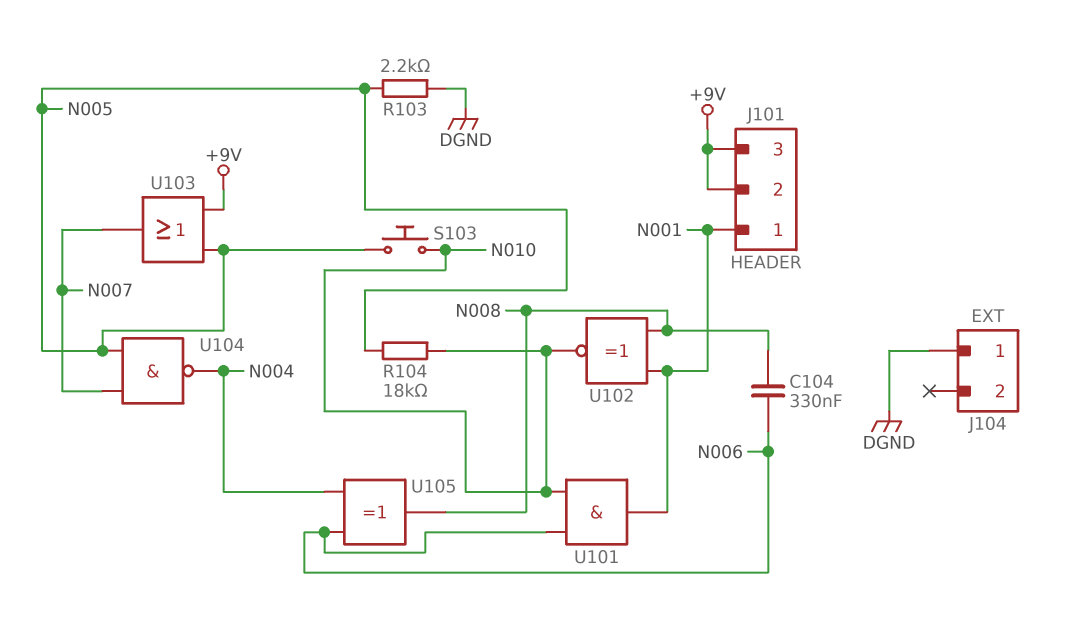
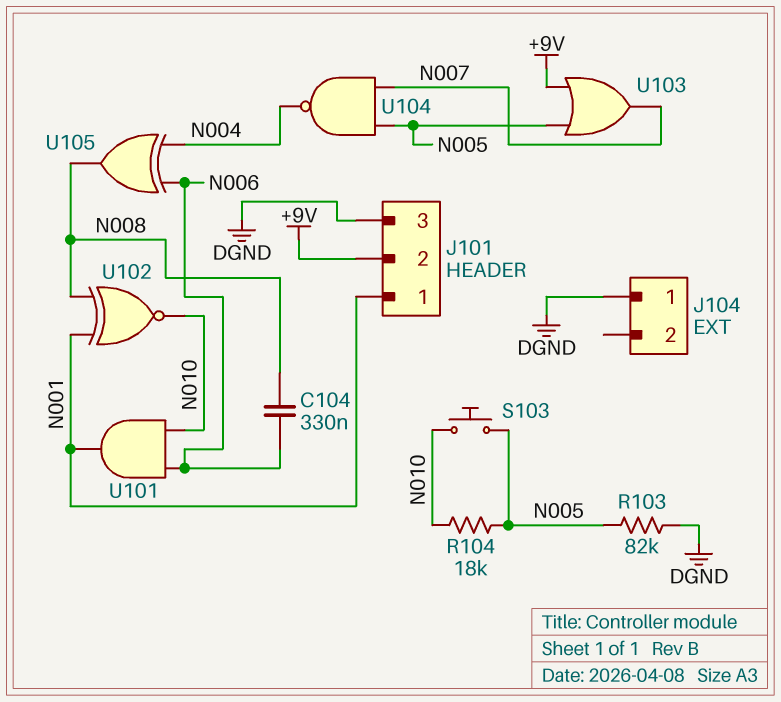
J101 pin 3: +9V -> DGND
R103: 2.2k (DGND, N005) -> 82k (DGND, N005)

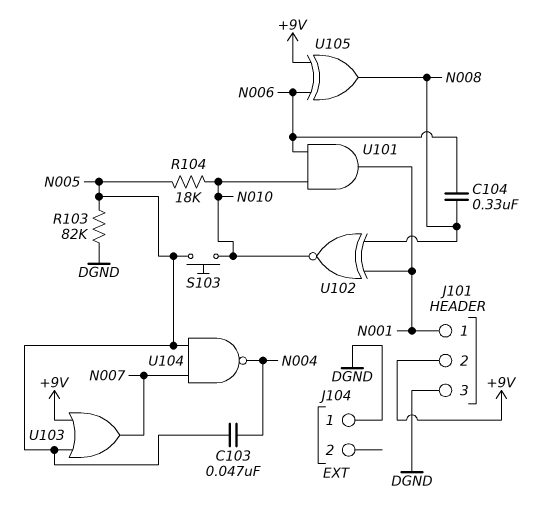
C103: none -> 47nF (N004, N005)
U105: XOR (in N004, in N006, out N008) -> XOR (in +9V, in N006, out N008)

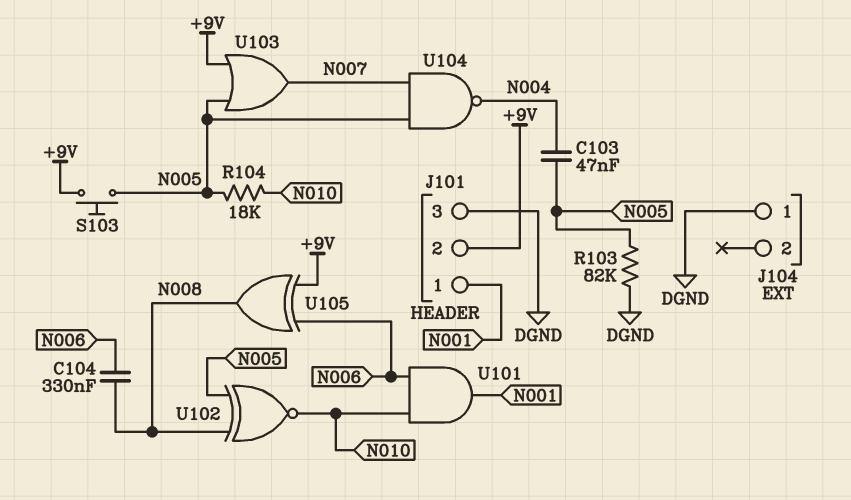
S103: button (N005, N010) -> button (+9V, N005)
U102: XNOR (in N001, in N008, out N010) -> XNOR (in N005, in N008, out N010)

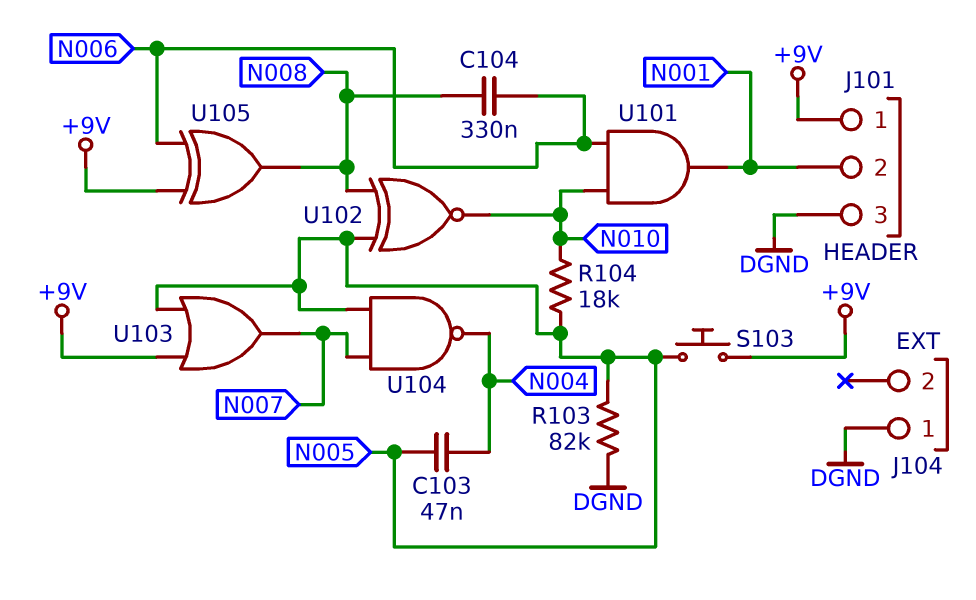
J101 pin 1: N001 -> +9V
J101 pin 2: +9V -> N001

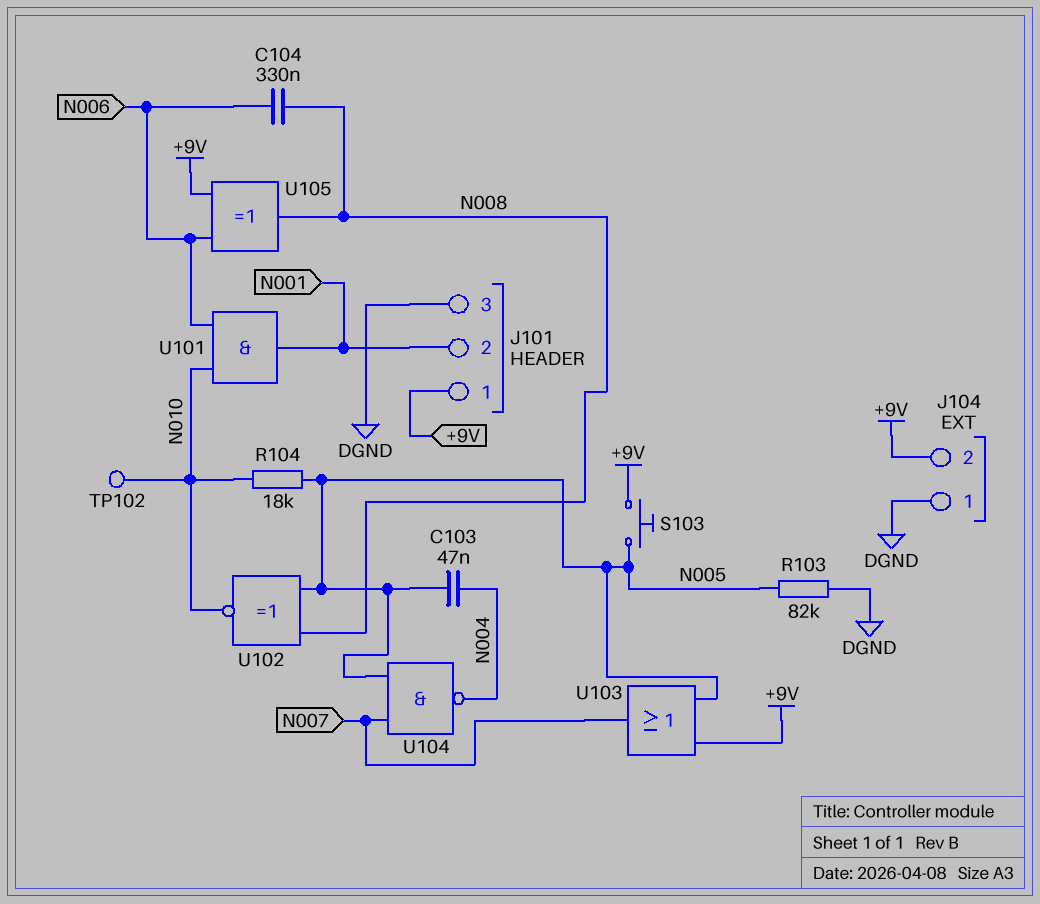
J104 pin 2: none -> +9V
TP102: none -> test point (N010)

